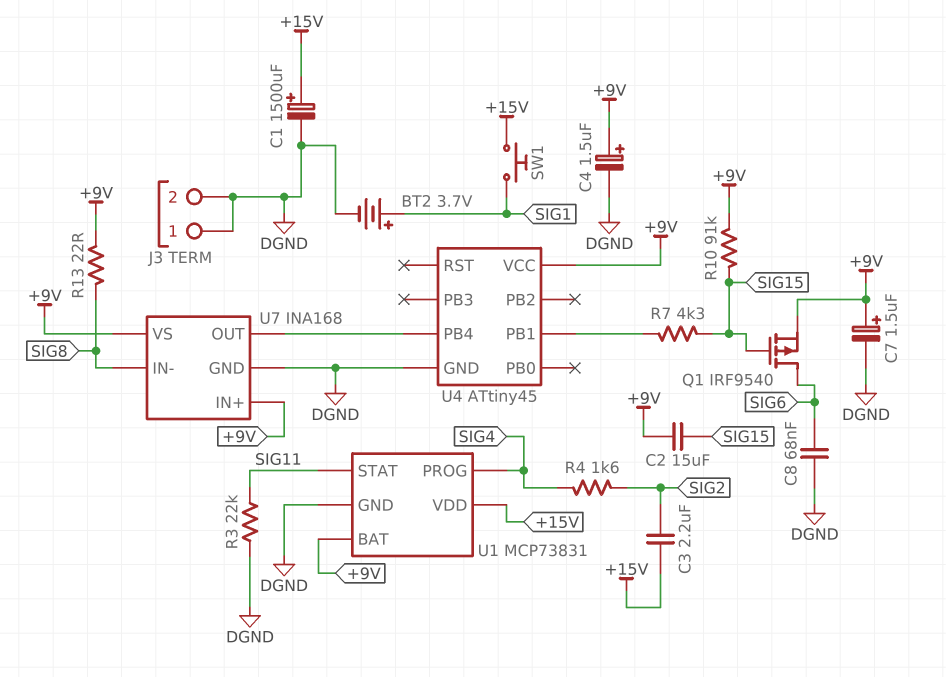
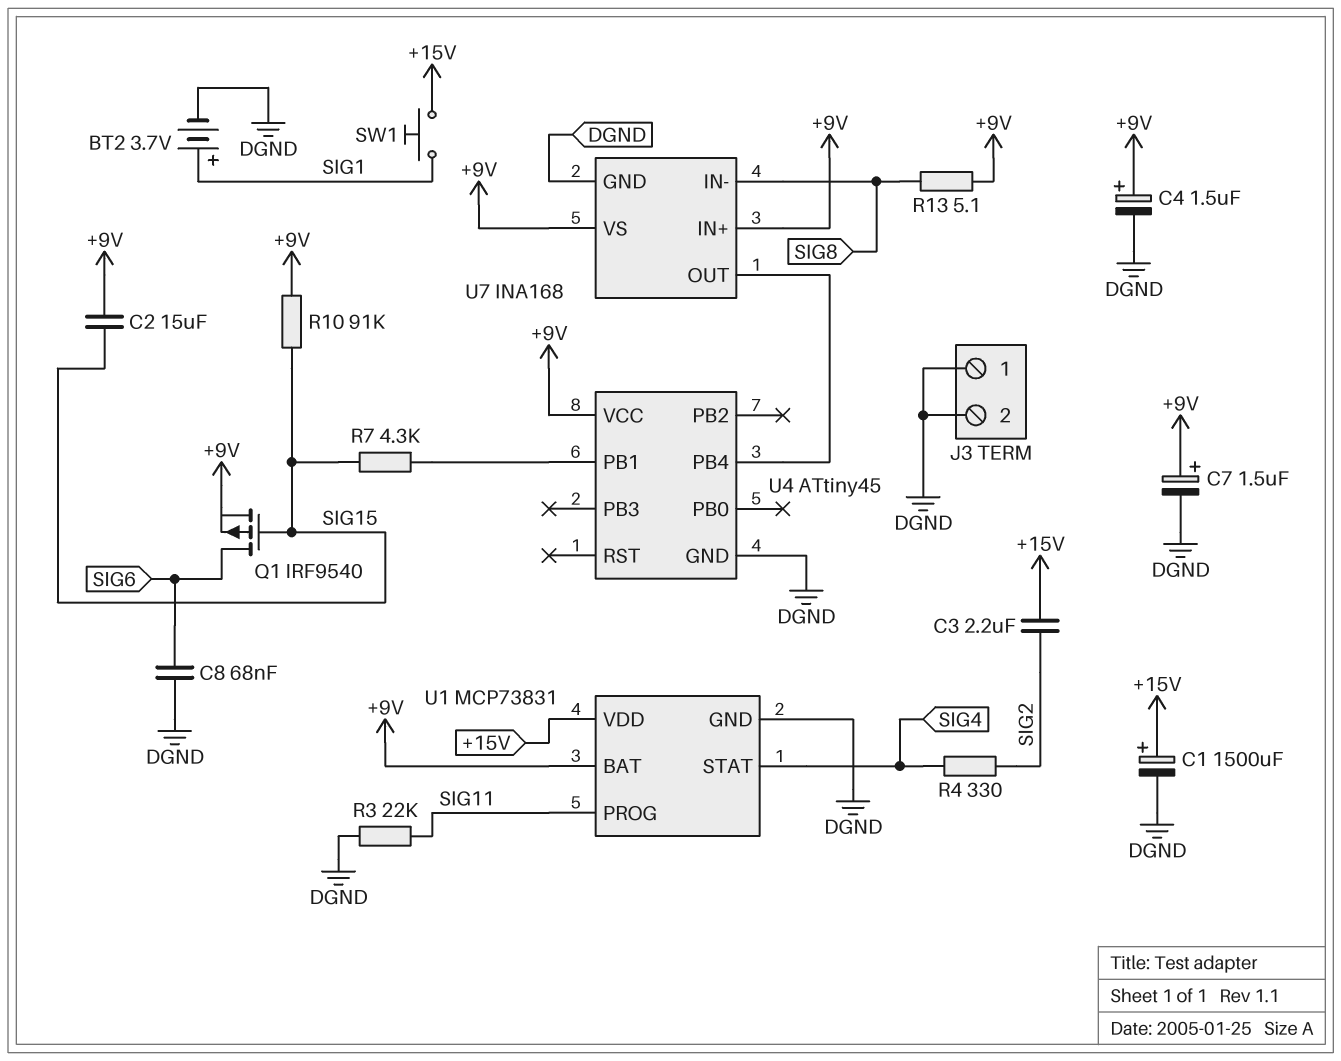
R4: 1.6k (SIG2, SIG4) -> 330 (SIG2, SIG4)
R13: 22 (+9V, SIG8) -> 5.1 (+9V, SIG8)
U1 pin PROG: SIG4 -> SIG11
U1 pin STAT: SIG11 -> SIG4

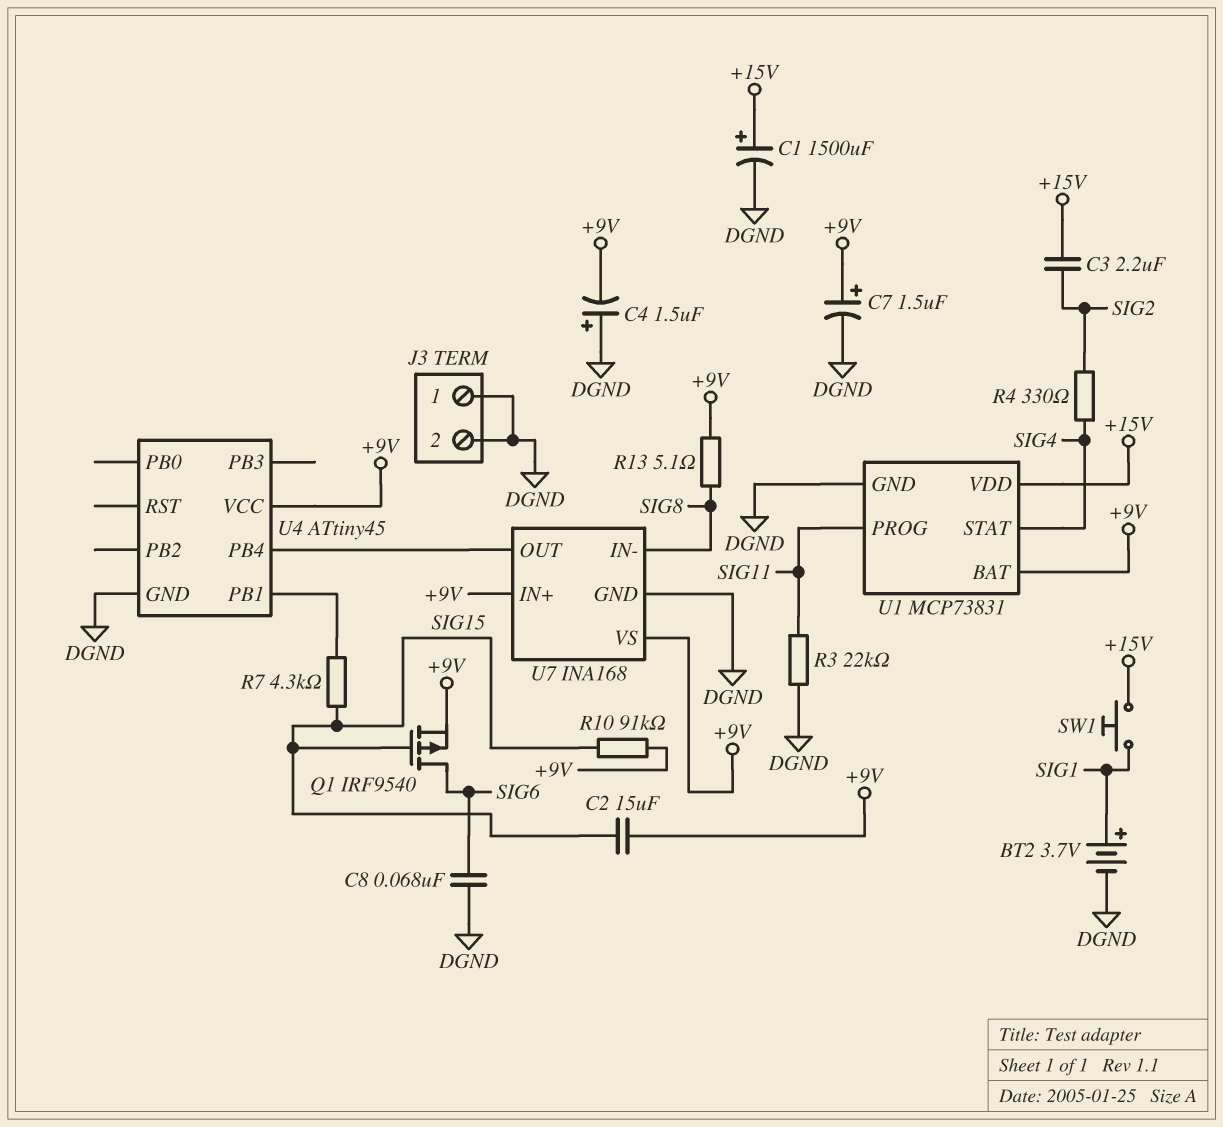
C4: 1.5uF (plus +9V, minus DGND) -> 1.5uF (plus DGND, minus +9V)

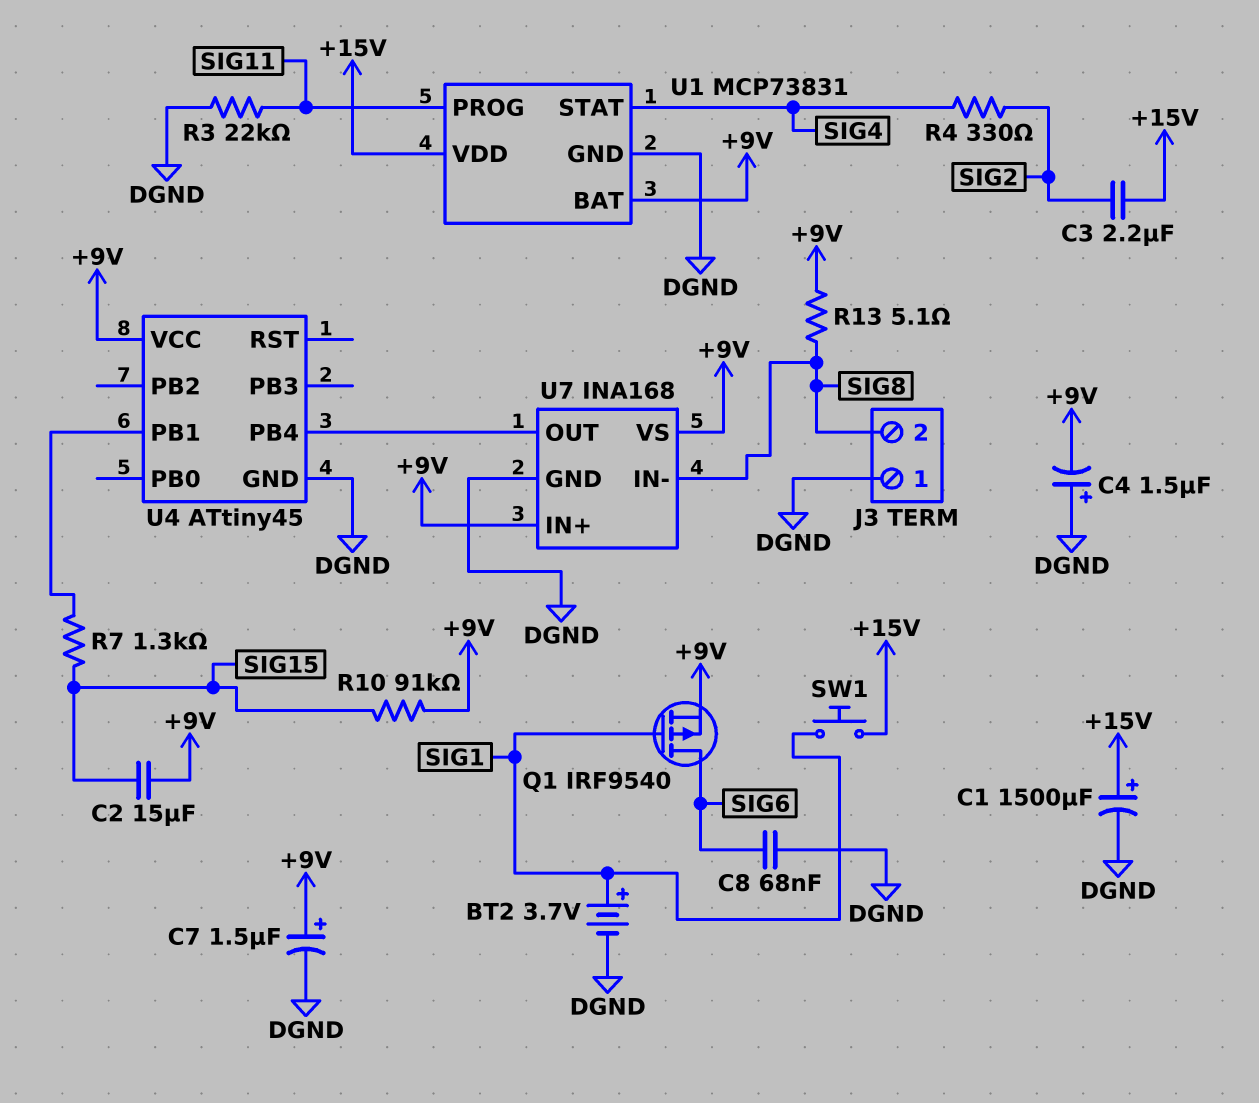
J3 pin 2: DGND -> SIG8
Q1: PMOS IRF9540 (G SIG15, D SIG6, S +9V) -> PMOS IRF9540 (G SIG1, D SIG6, S +9V)
R7: 4.3k (SIG15, U4/PB1) -> 1.3k (SIG15, U4/PB1)

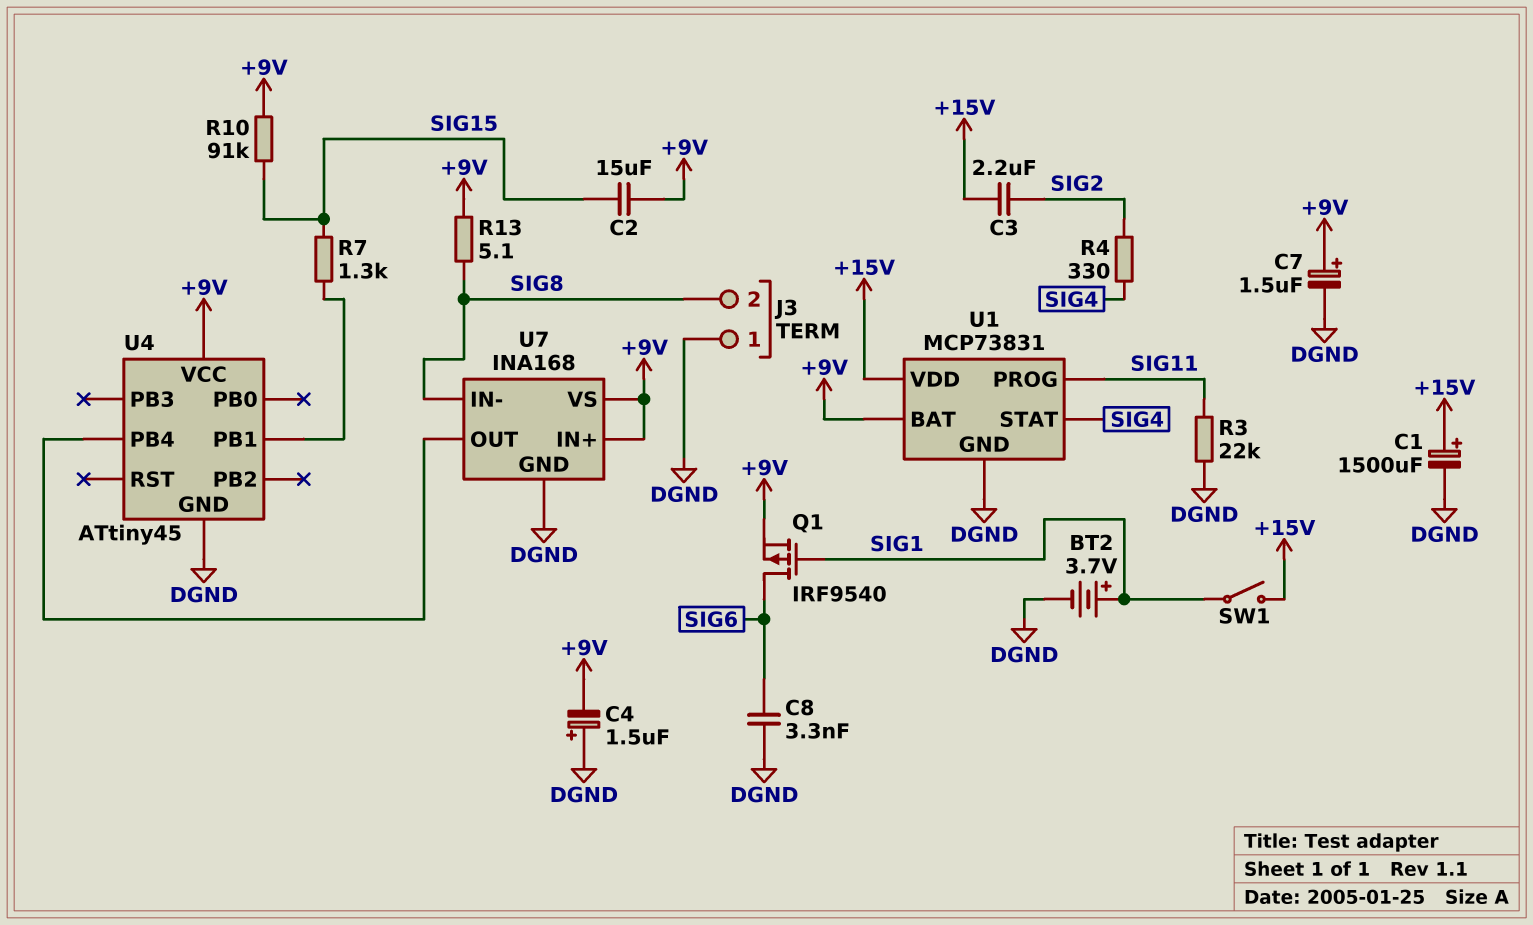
C8: 68nF (DGND, SIG6) -> 3.3nF (DGND, SIG6)
SW1: button (+15V, SIG1) -> switch (+15V, SIG1)

